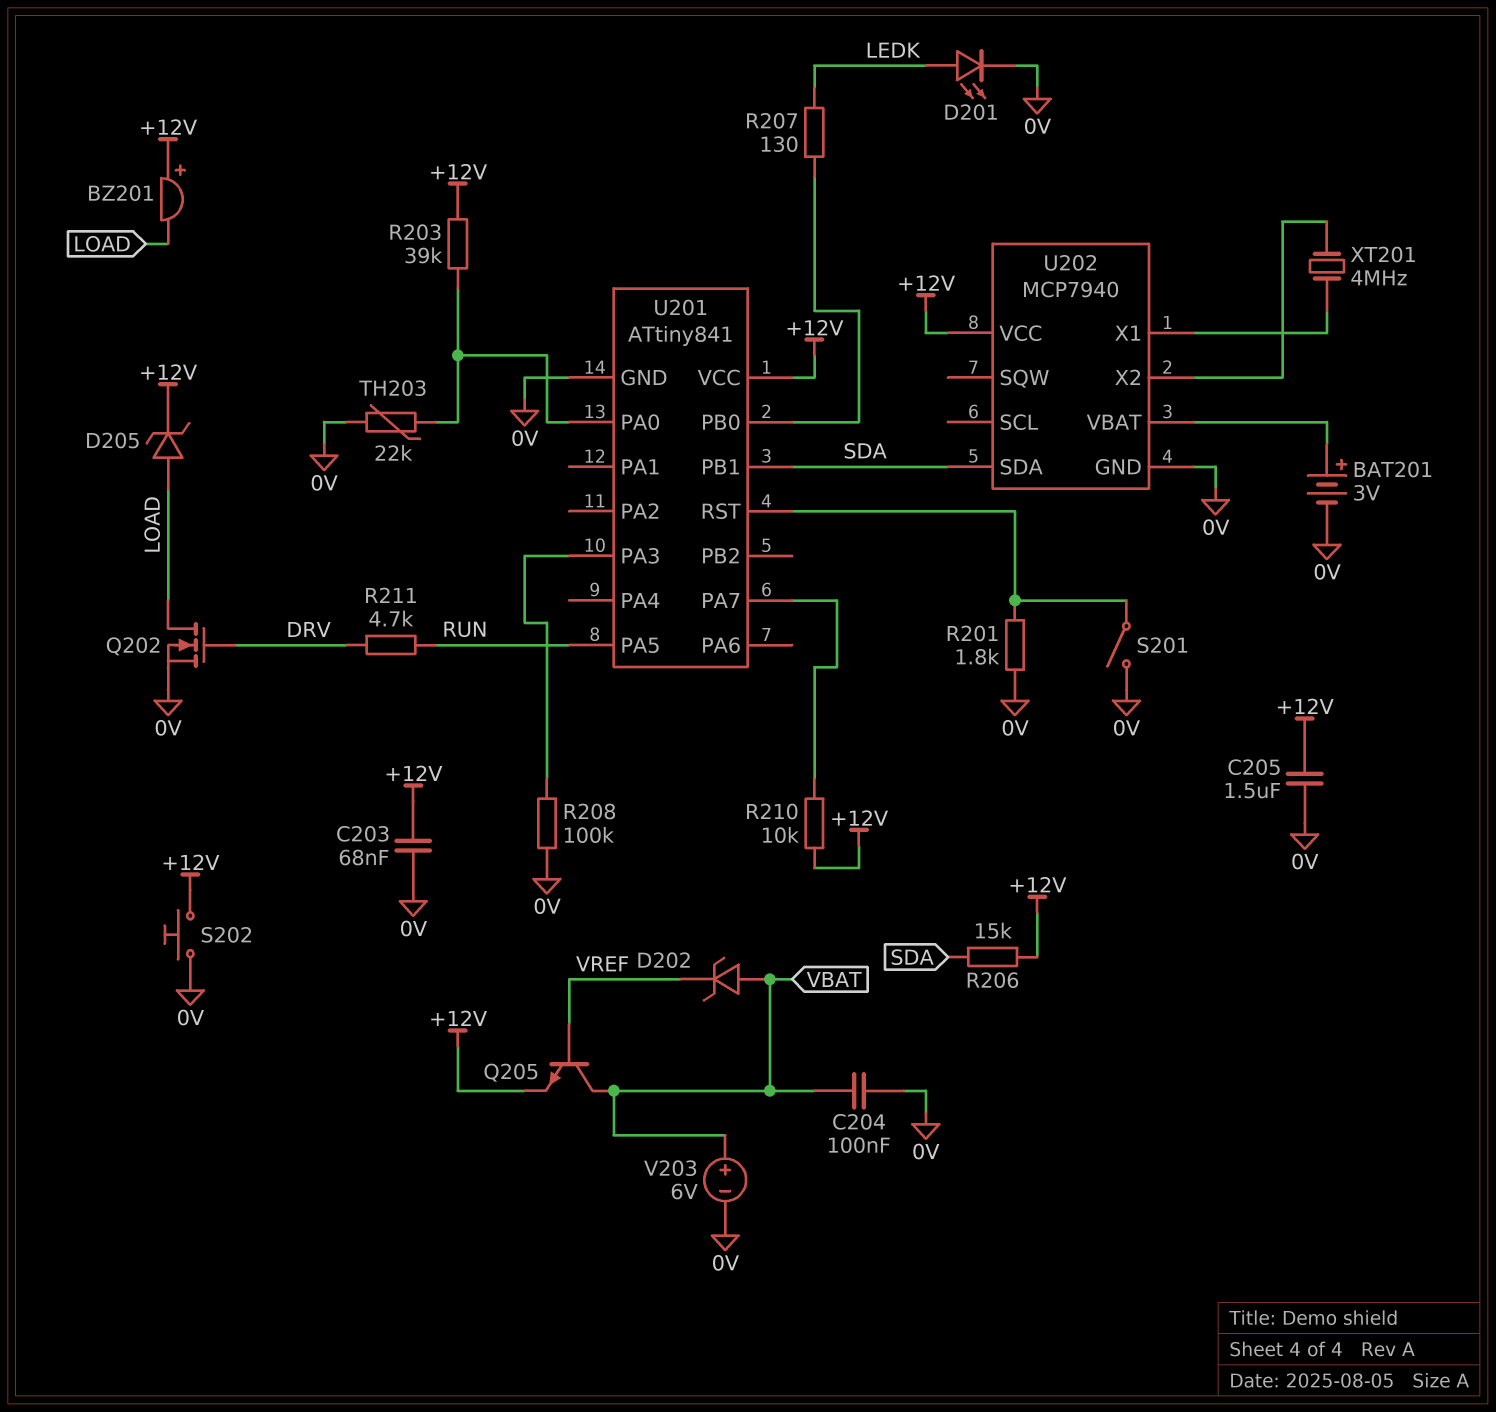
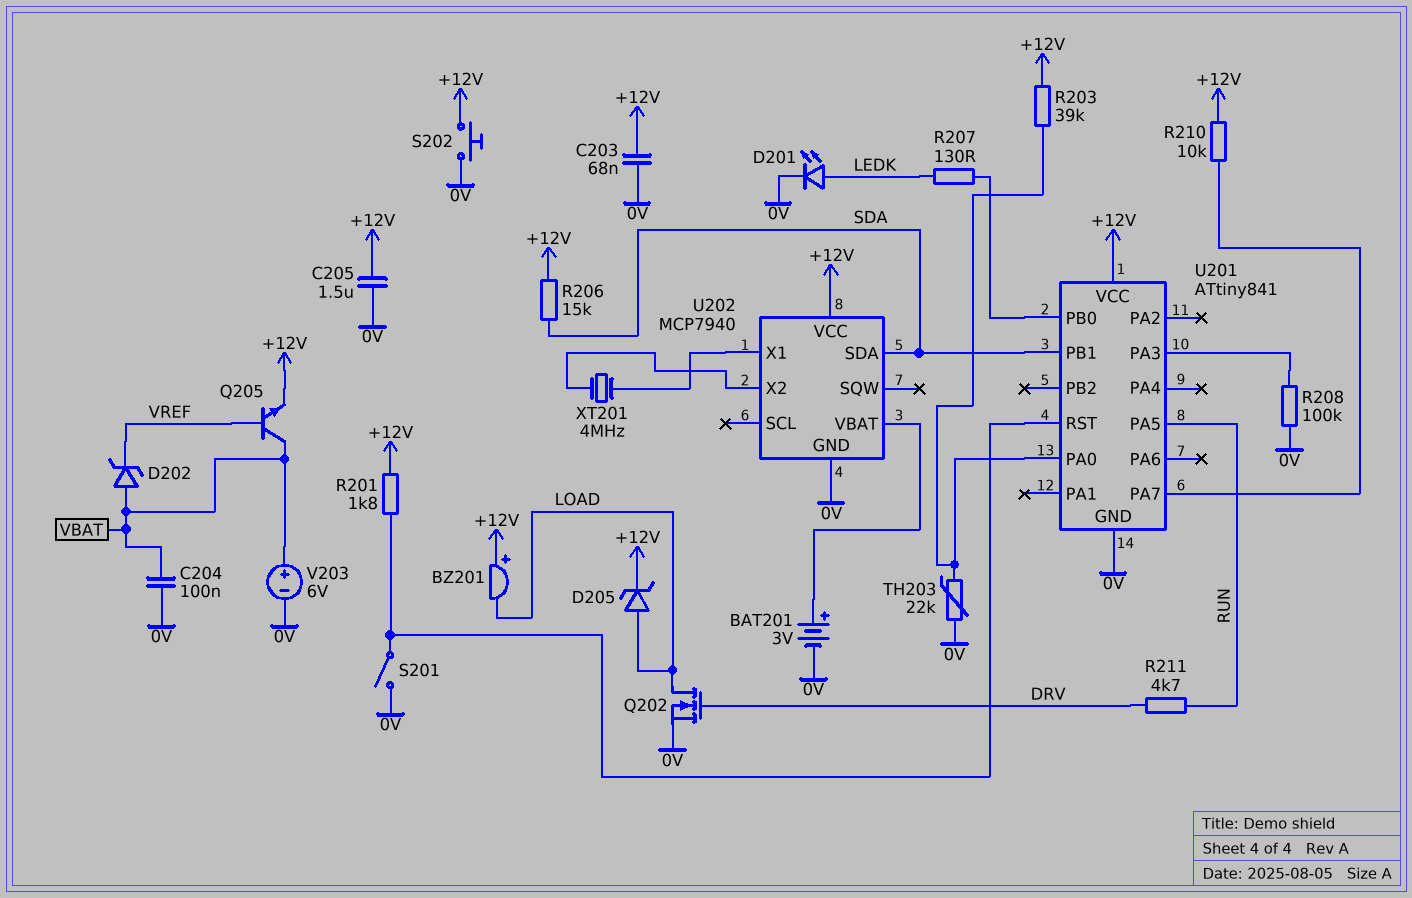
R201: 1.8k (0V, U201/RST) -> 1.8k (+12V, U201/RST)

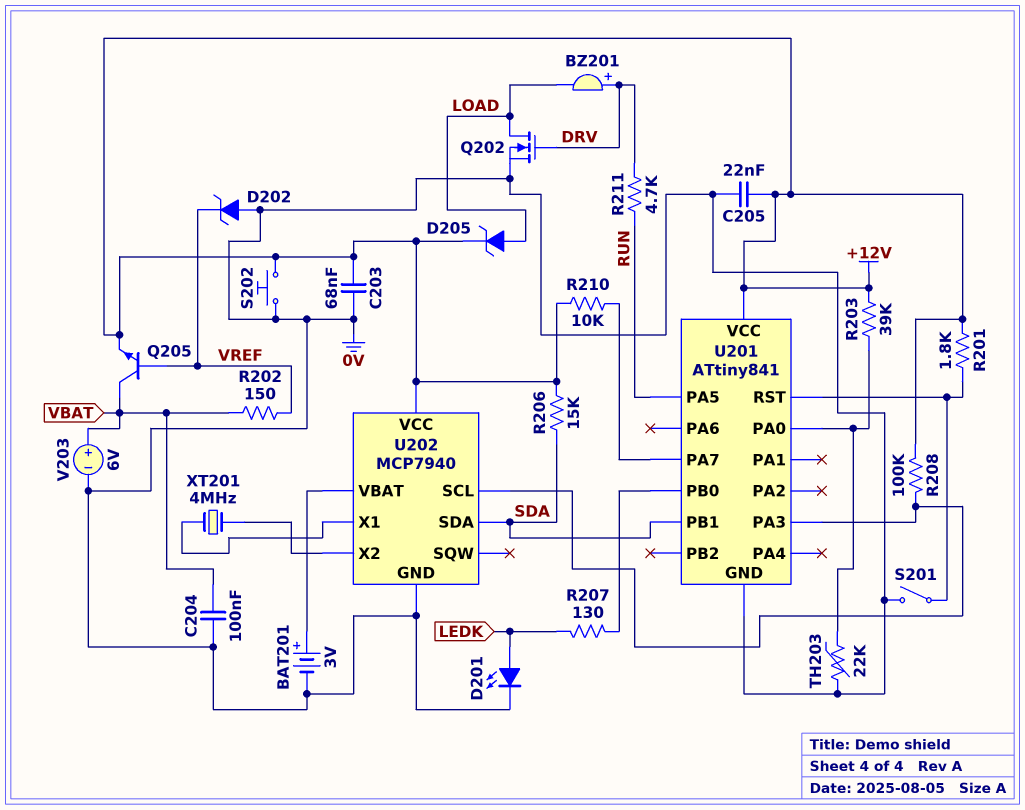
BZ201: buzzer (plus +12V, minus LOAD) -> buzzer (plus DRV, minus LOAD)
C205: 1.5uF (+12V, 0V) -> 22nF (+12V, 0V)
D202: zener (A VBAT, K VREF) -> zener (A 0V, K VREF)
R202: none -> 150 (VBAT, VREF)
R208: 100k (0V, U201/PA3) -> 100k (+12V, U201/PA3)
U202 pin SCL: none -> U201/PA3

